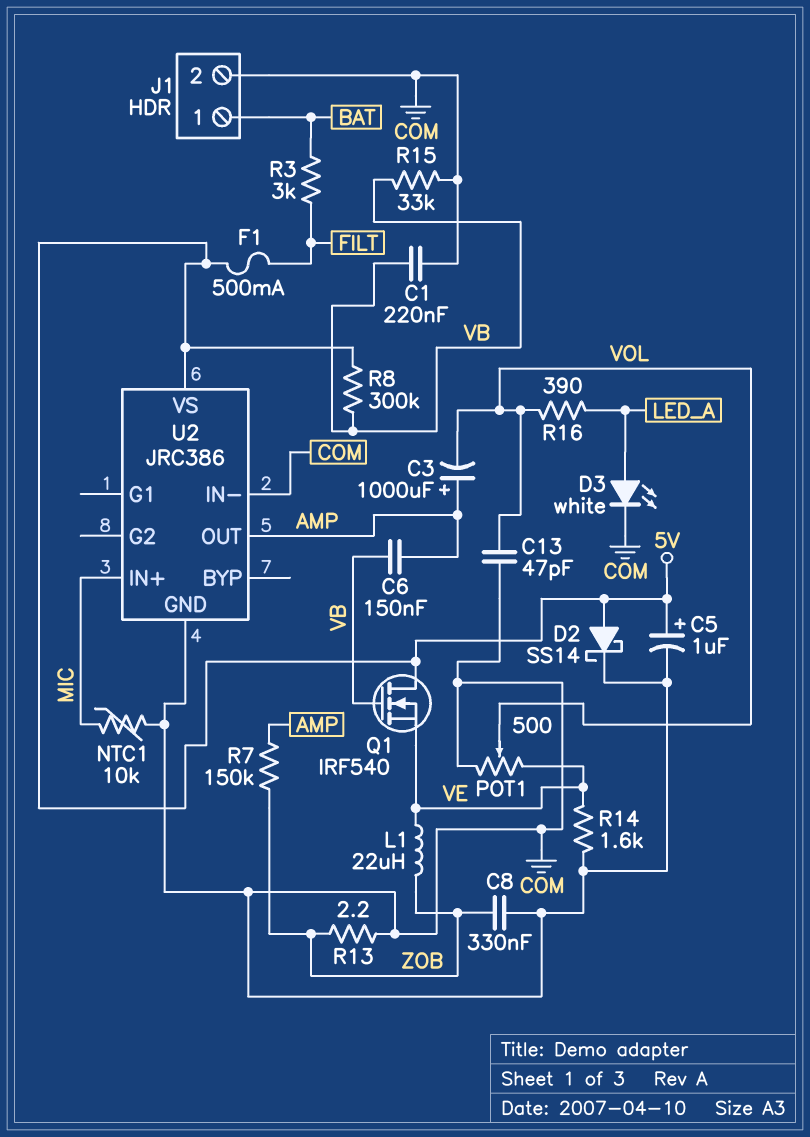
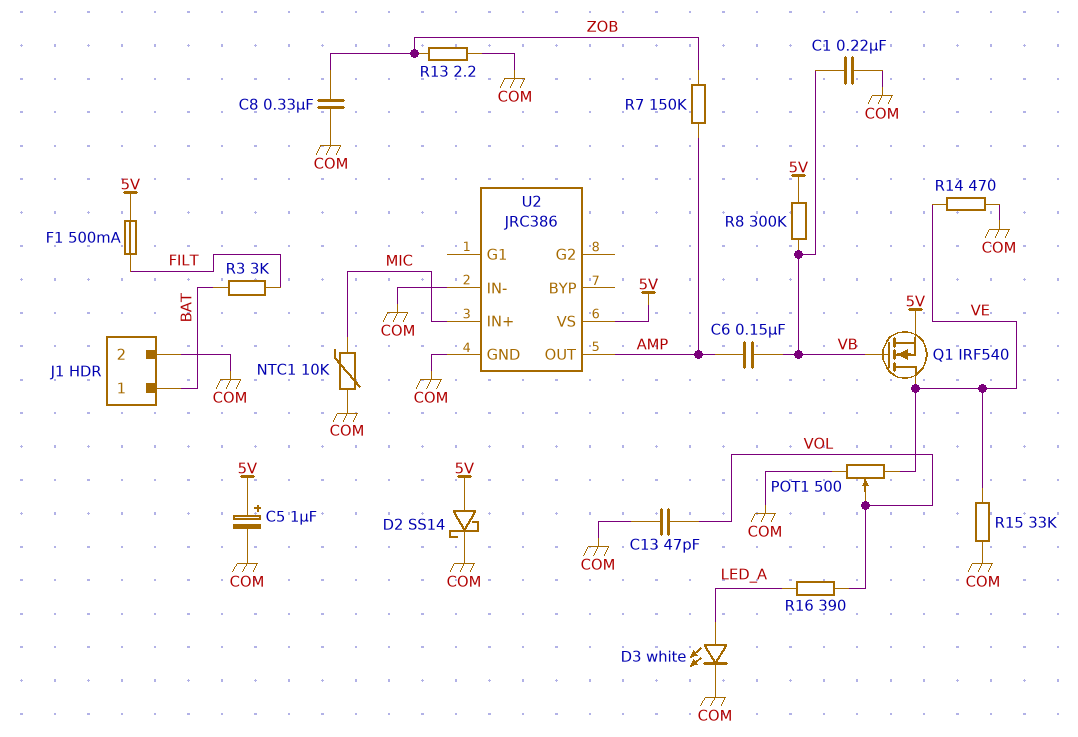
C3: 1000uF (plus AMP, minus VOL) -> none
L1: 22uH (VE, ZOB) -> none
Q1: NMOS IRF540 (G VB, D 5V, S VE) -> NMOS IRF540 (G VB, D VE, S 5V)
R14: 1.6k (COM, VE) -> 470 (COM, VE)
R15: 33k (COM, VB) -> 33k (COM, VE)

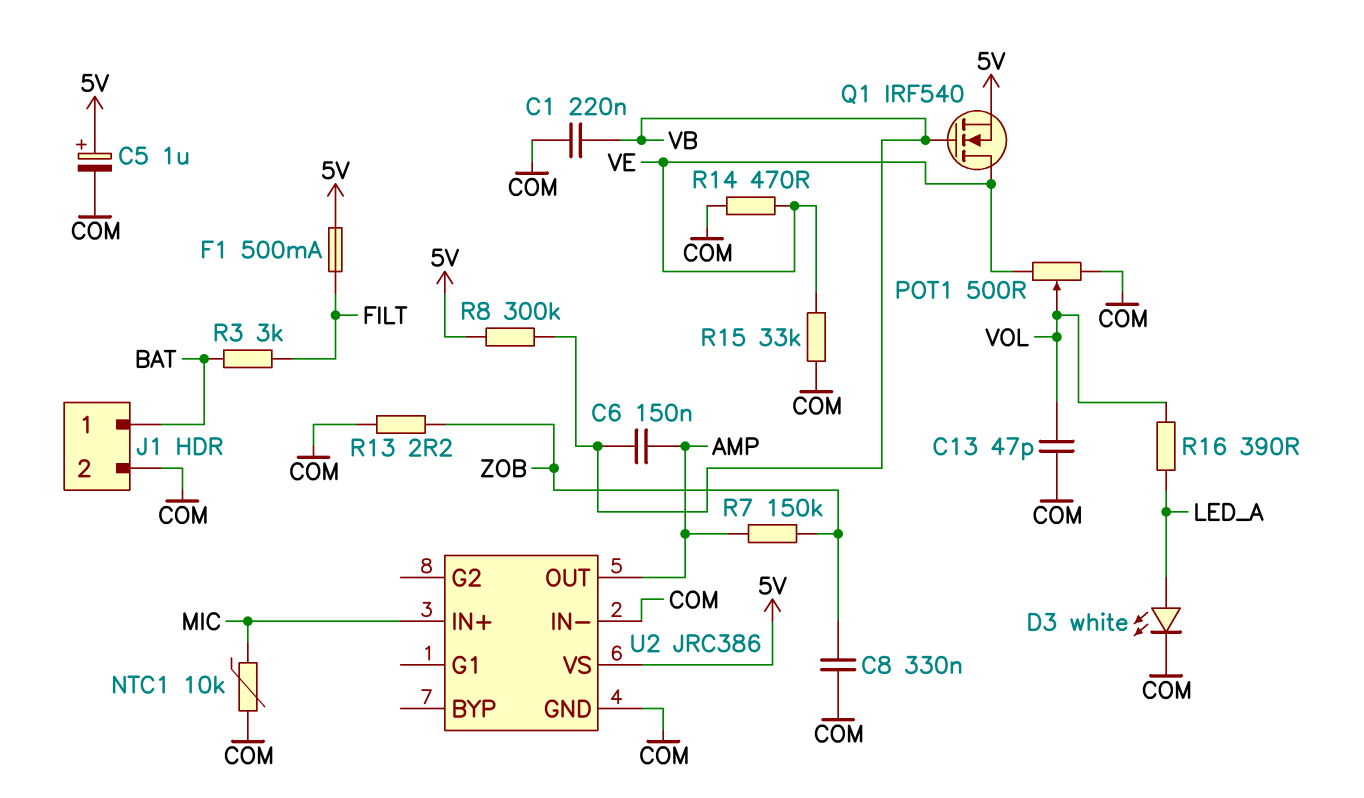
D2: schottky SS14 (A 5V, K COM) -> none

